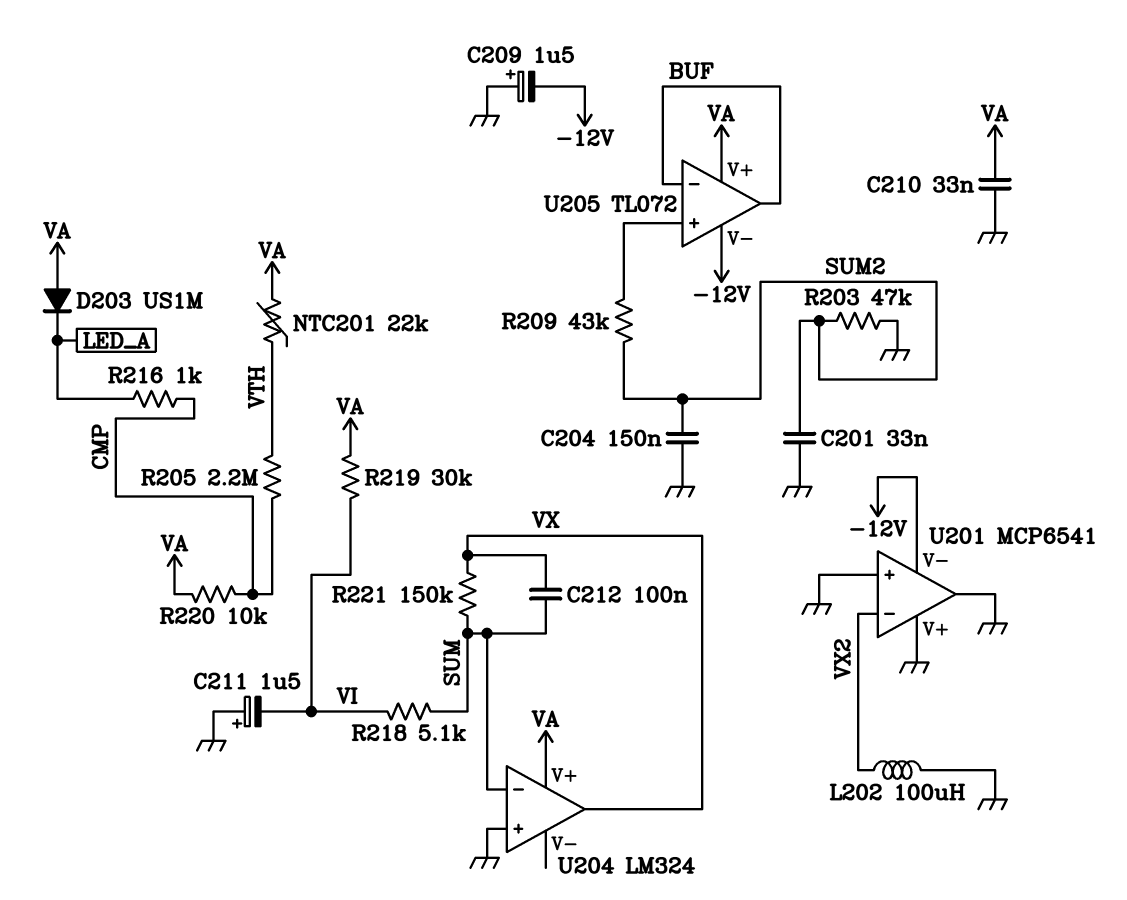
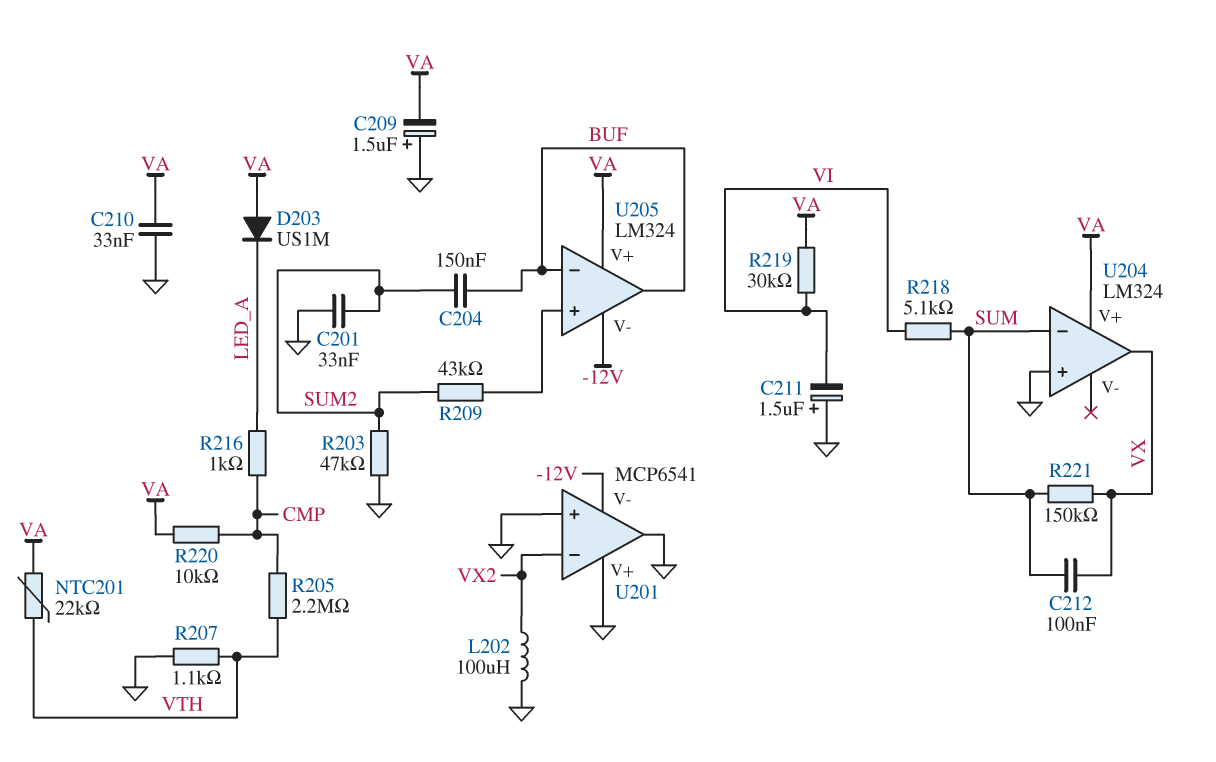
C204: 150nF (GND, SUM2) -> 150nF (BUF, SUM2)
C209: 1.5uF (plus GND, minus -12V) -> 1.5uF (plus GND, minus VA)
R207: none -> 1.1k (GND, VTH)
U205: TL072 -> LM324

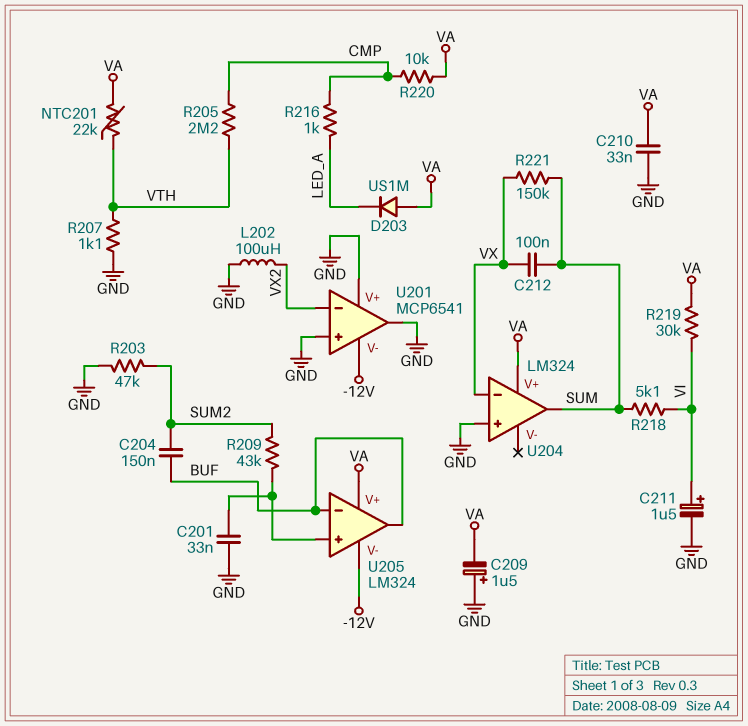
C201: 33nF (GND, SUM2) -> 33nF (GND, U205/in+)
C211: 1.5uF (plus GND, minus VI) -> 1.5uF (plus VI, minus GND)
U204 pin in-: SUM -> VX
U204 pin out: VX -> SUM

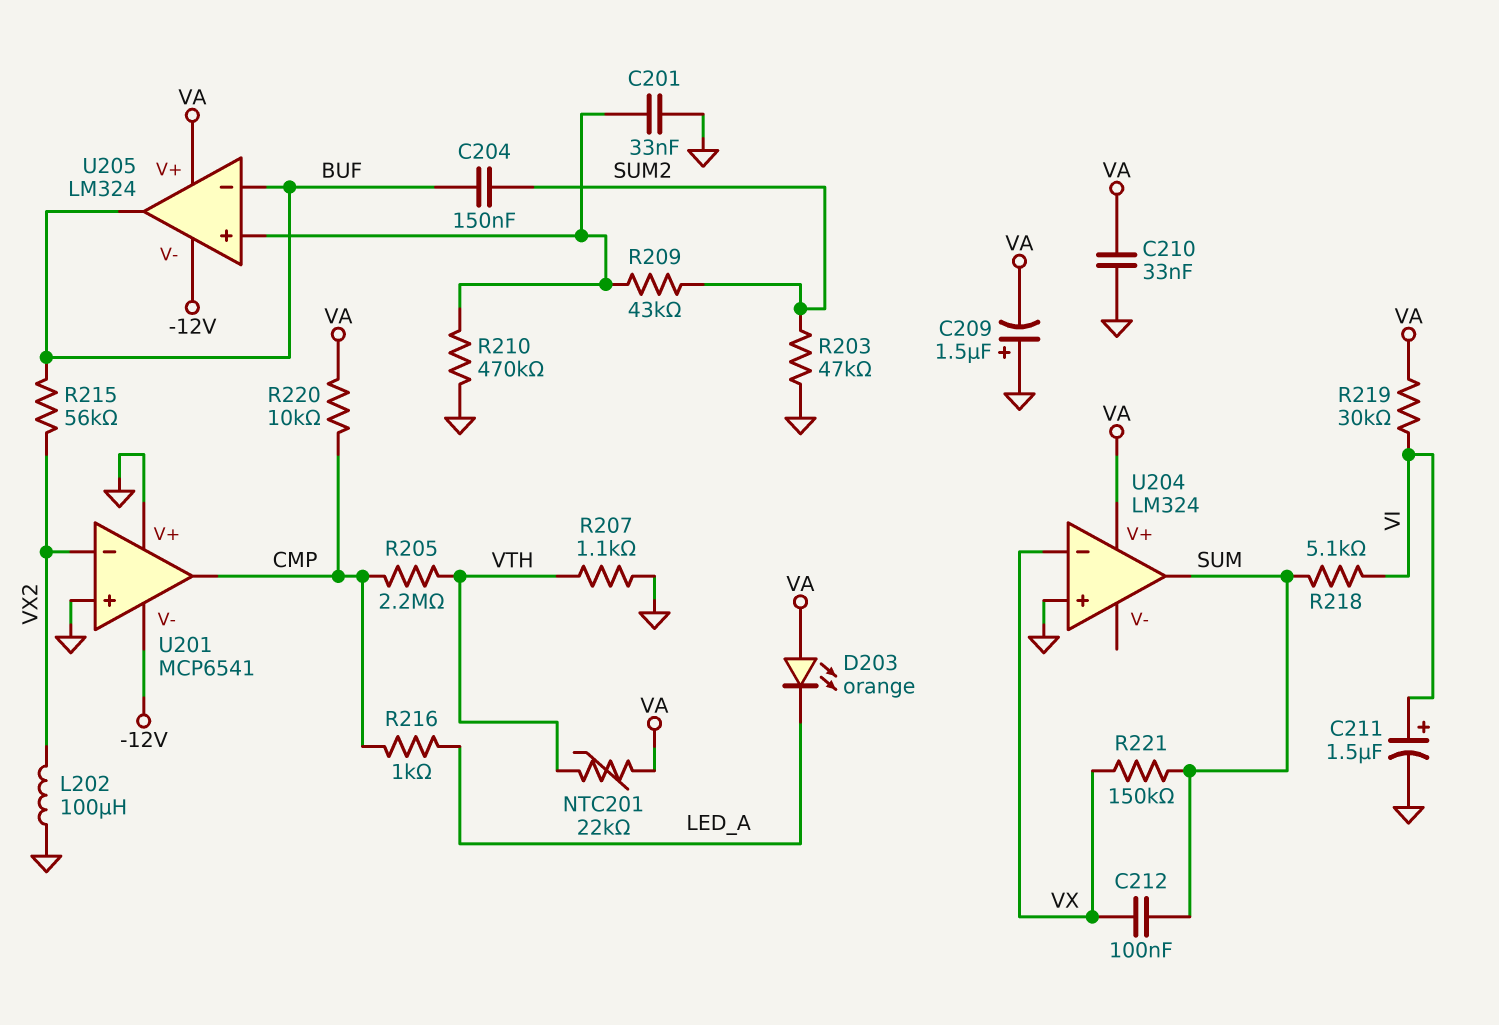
D203: diode US1M (A VA, K LED_A) -> LED orange (A VA, K LED_A)
R210: none -> 470k (GND, U205/in+)
R215: none -> 56k (BUF, VX2)
U201 pin out: GND -> CMP

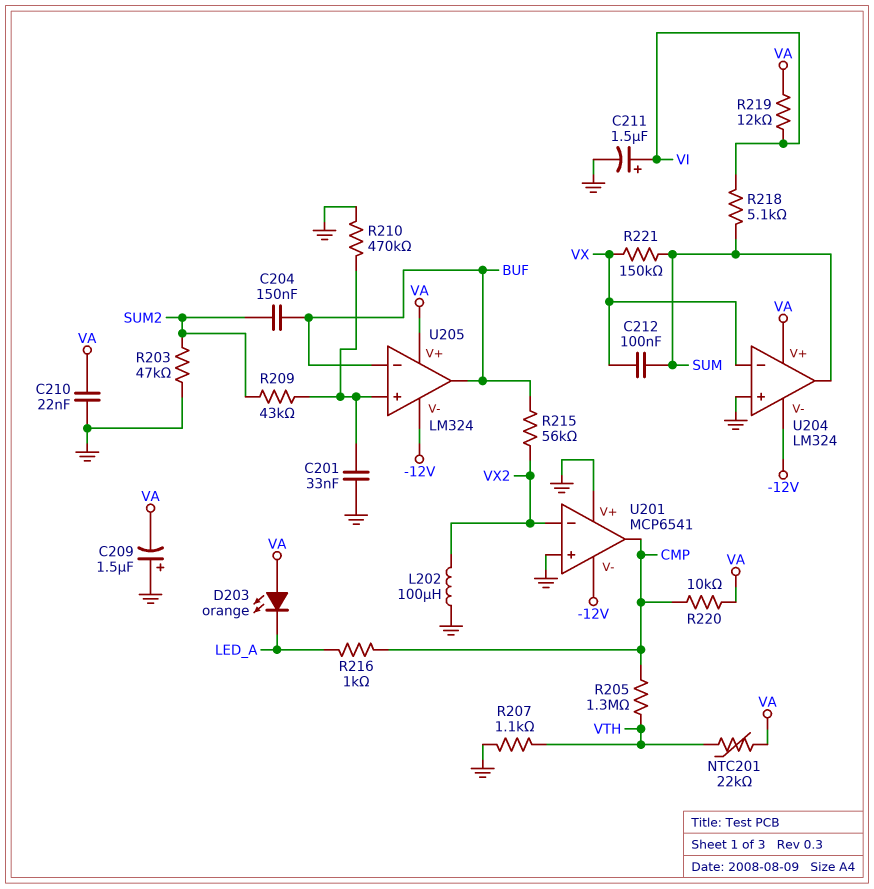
C210: 33nF (GND, VA) -> 22nF (GND, VA)
R205: 2.2M (CMP, VTH) -> 1.3M (CMP, VTH)
R219: 30k (VA, VI) -> 12k (VA, VI)
U204 pin V-: none -> -12V

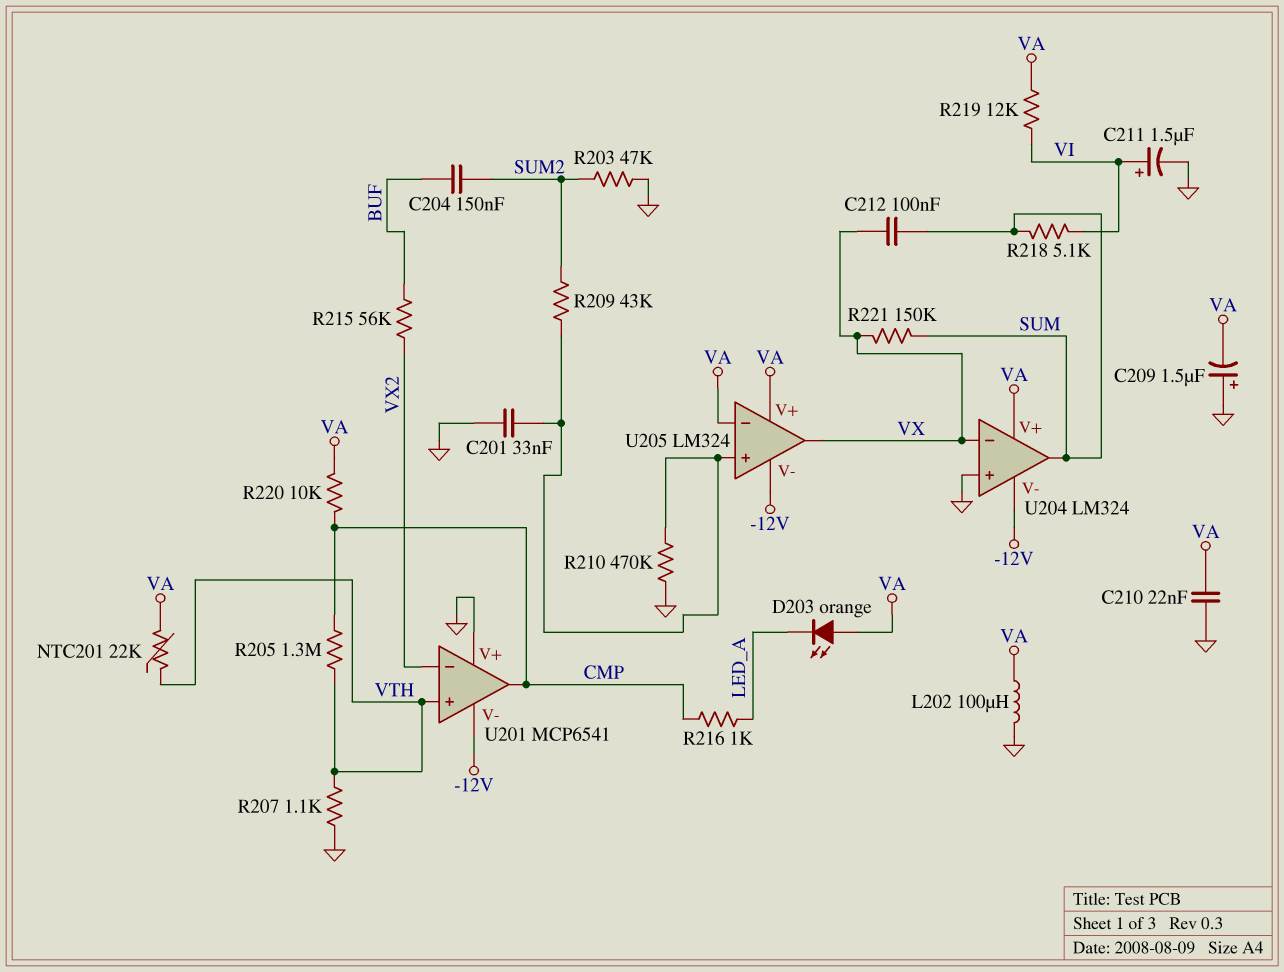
L202: 100uH (GND, VX2) -> 100uH (GND, VA)
U201 pin in+: GND -> VTH
U205 pin in-: BUF -> VA
U205 pin out: BUF -> VX

